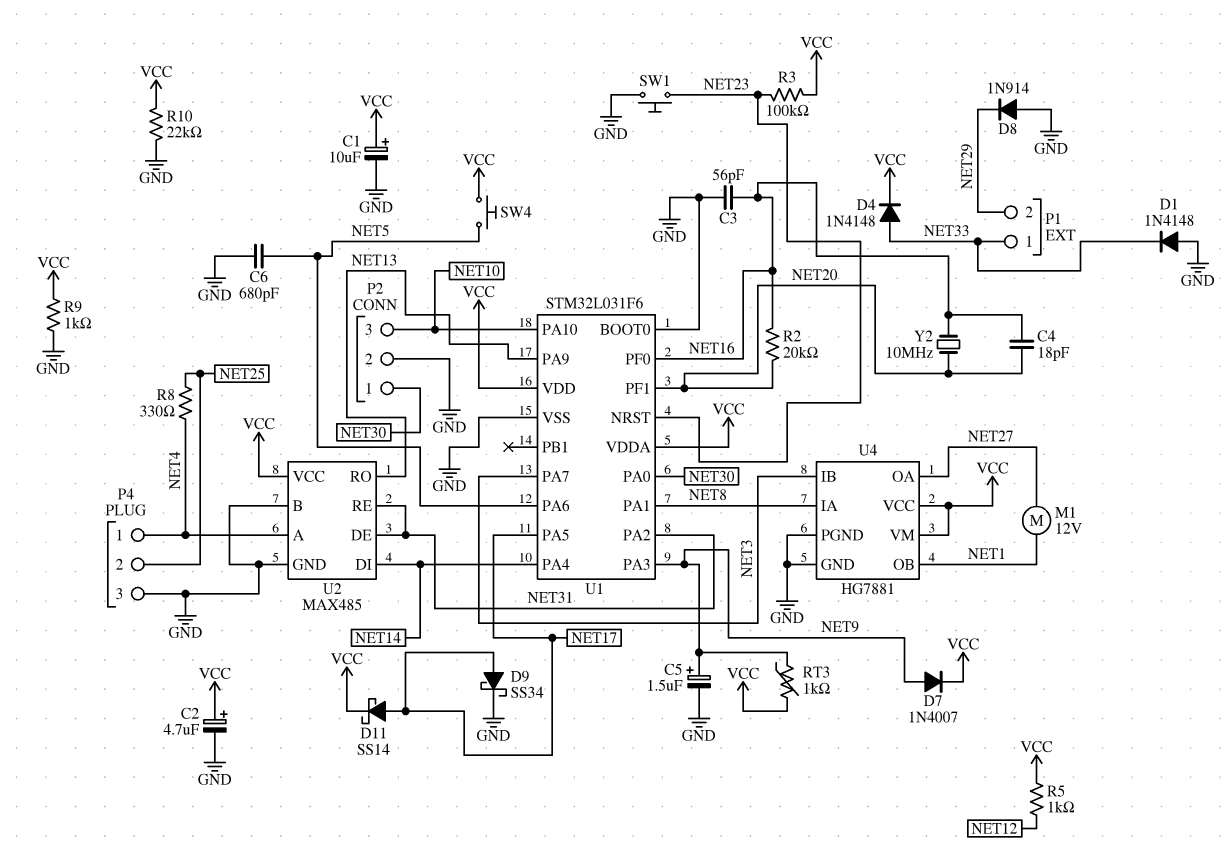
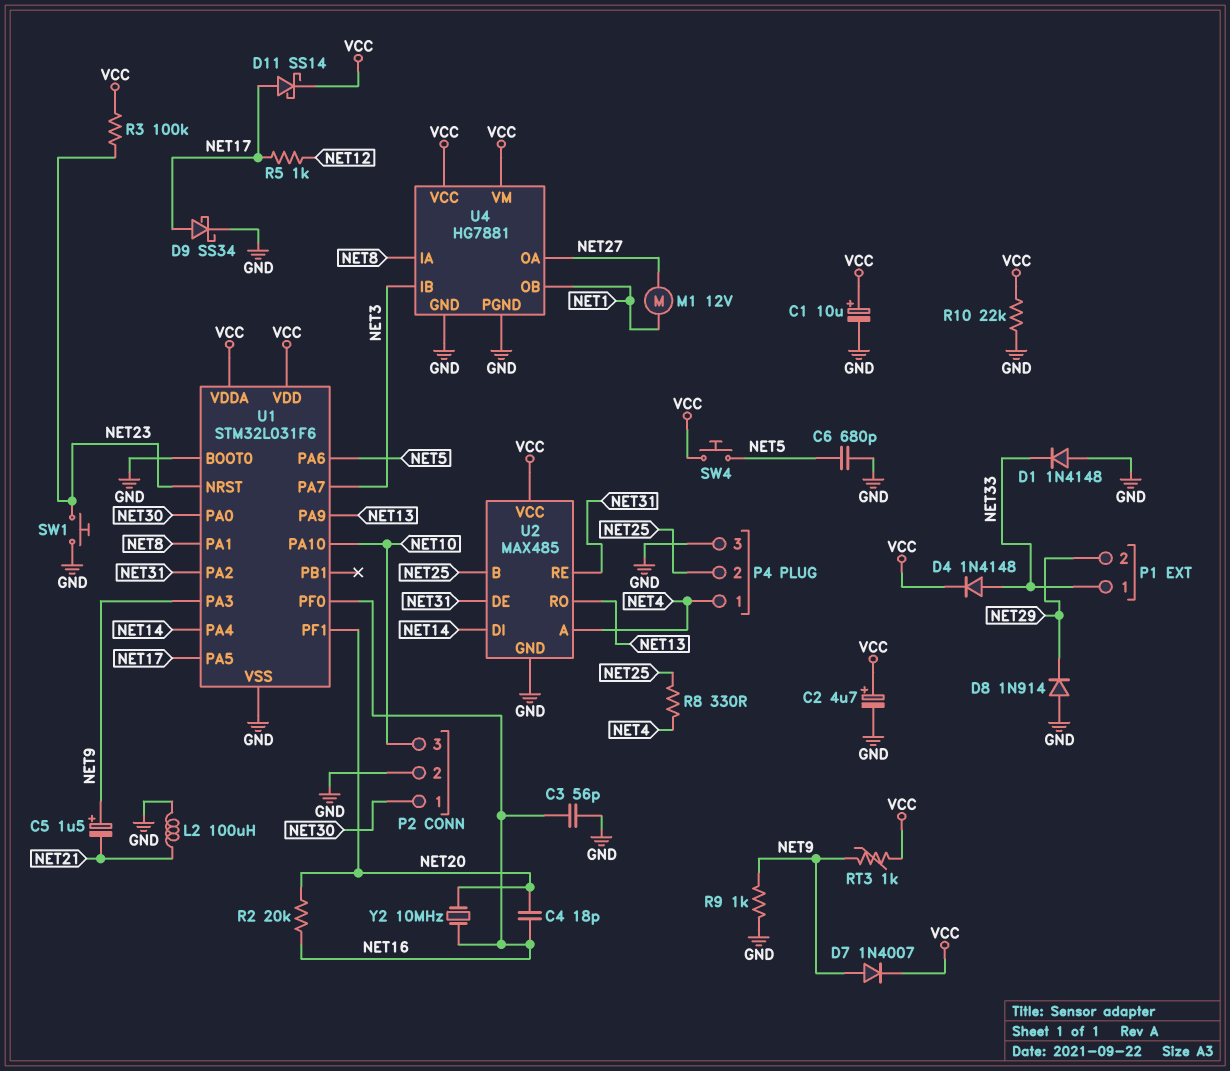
C5: 1.5uF (plus NET9, minus GND) -> 1.5uF (plus NET9, minus NET21)
L2: none -> 100uH (GND, NET21)
R5: 1k (NET12, VCC) -> 1k (NET12, NET17)
R9: 1k (GND, VCC) -> 1k (GND, NET9)
U2 pin B: GND -> NET25

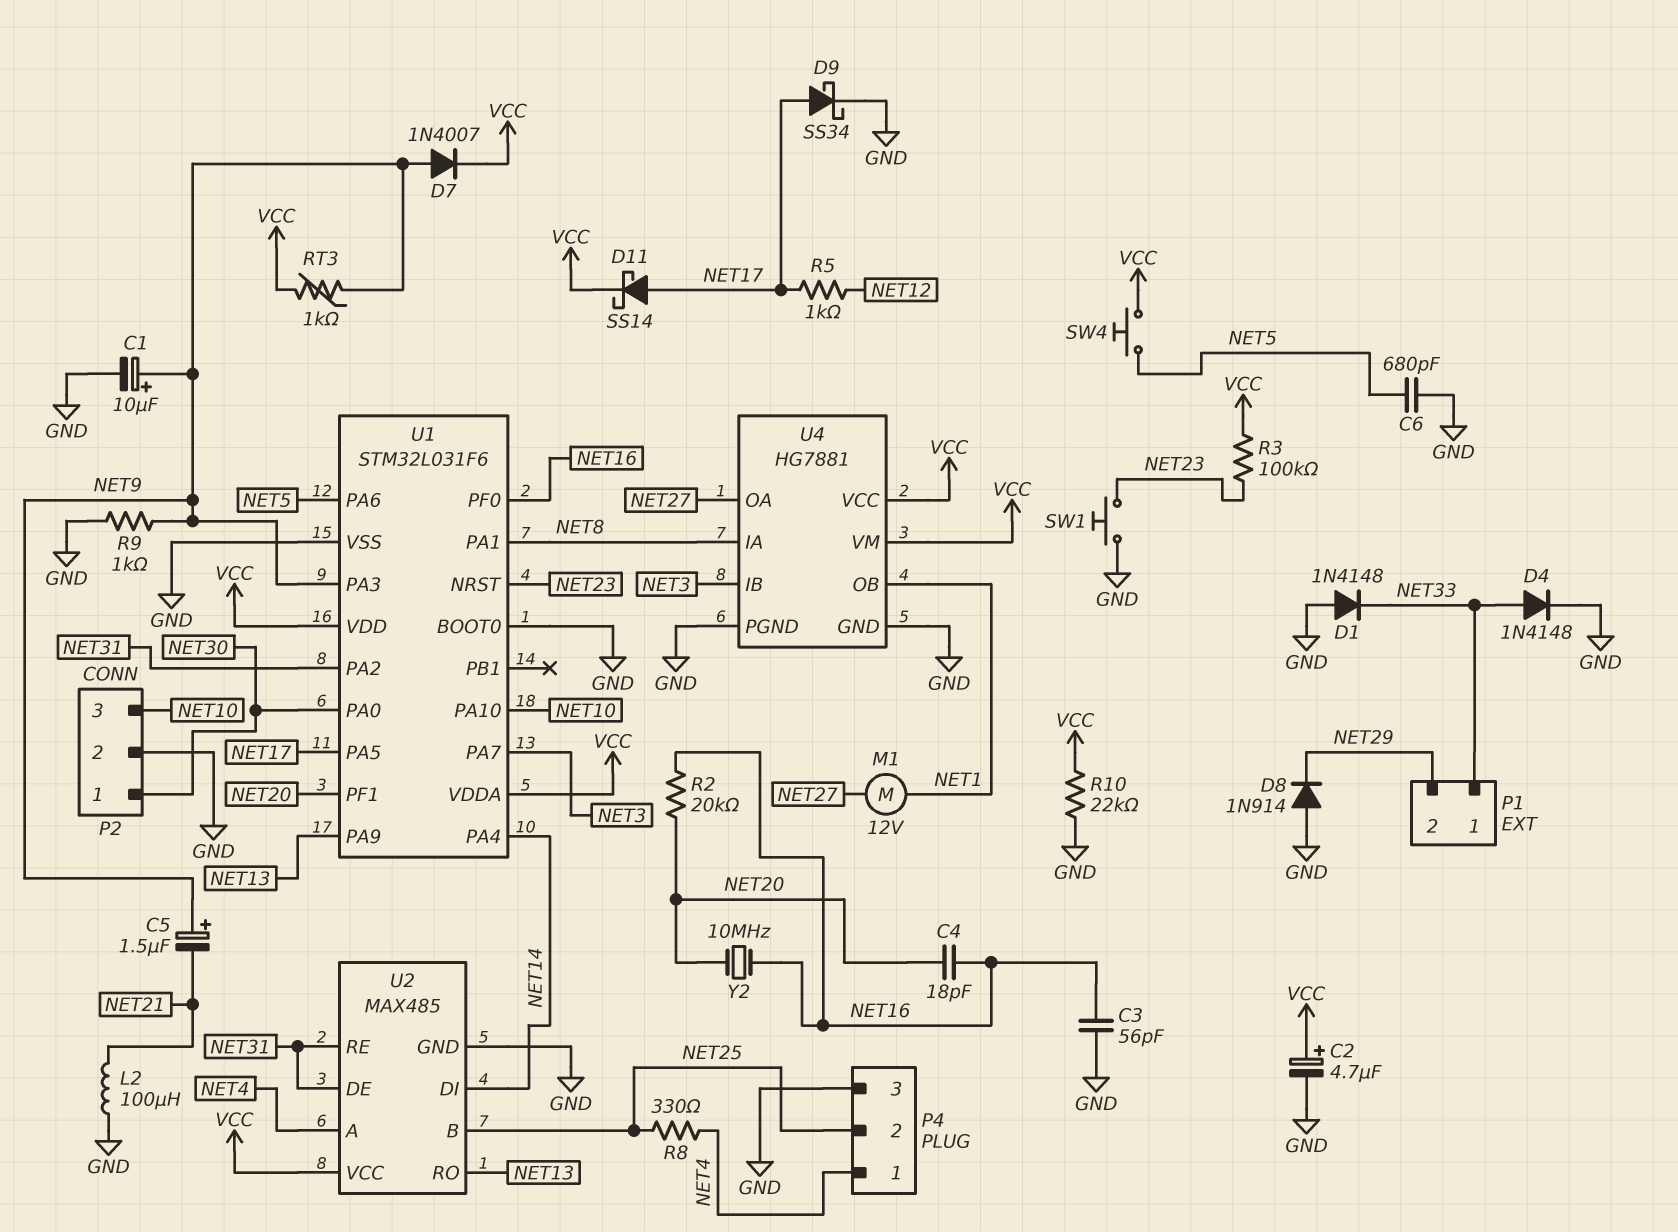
C1: 10uF (plus VCC, minus GND) -> 10uF (plus NET9, minus GND)
D4: diode 1N4148 (A NET33, K VCC) -> diode 1N4148 (A NET33, K GND)

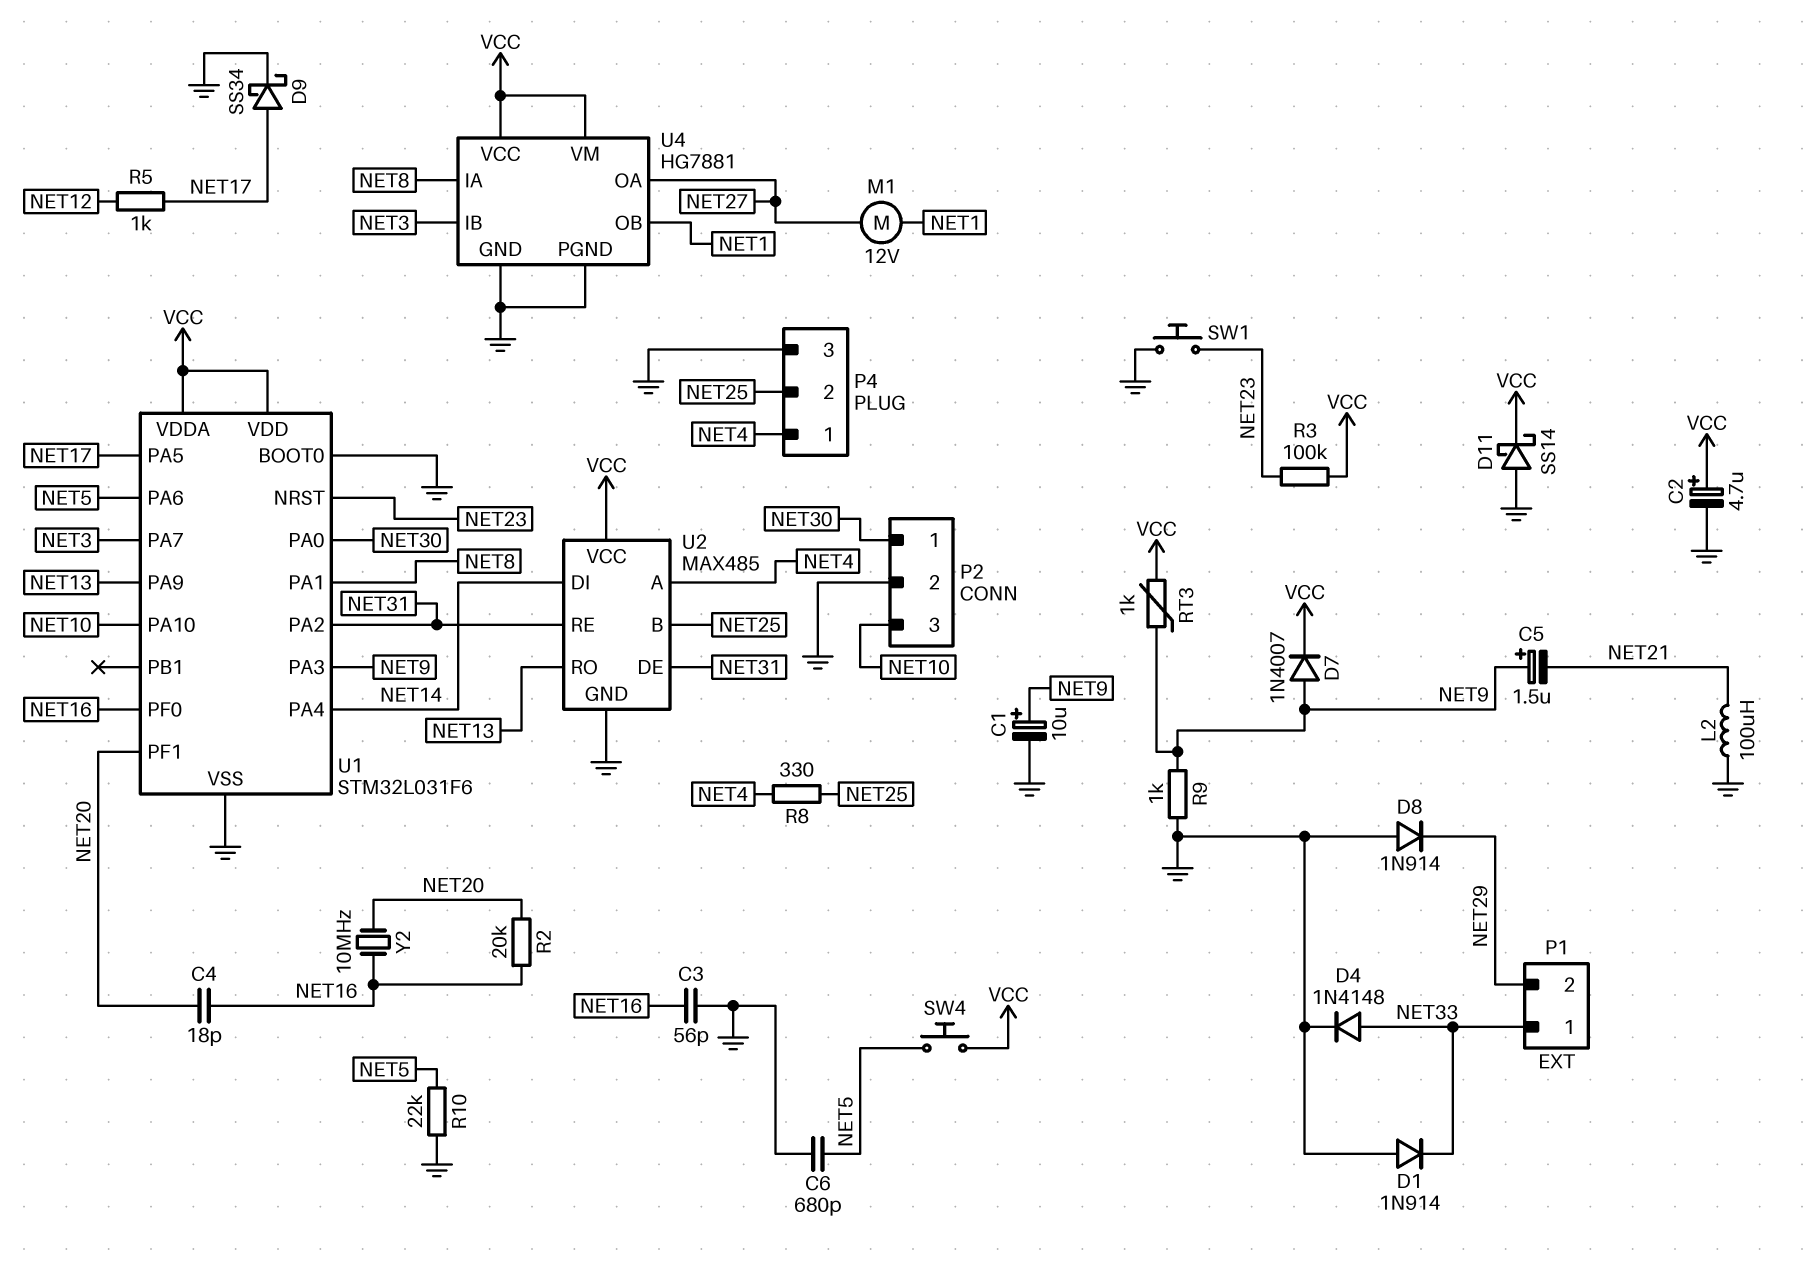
D1: diode 1N4148 (A GND, K NET33) -> diode 1N914 (A GND, K NET33)
D11: schottky SS14 (A NET17, K VCC) -> schottky SS14 (A GND, K VCC)
R10: 22k (GND, VCC) -> 22k (GND, NET5)

